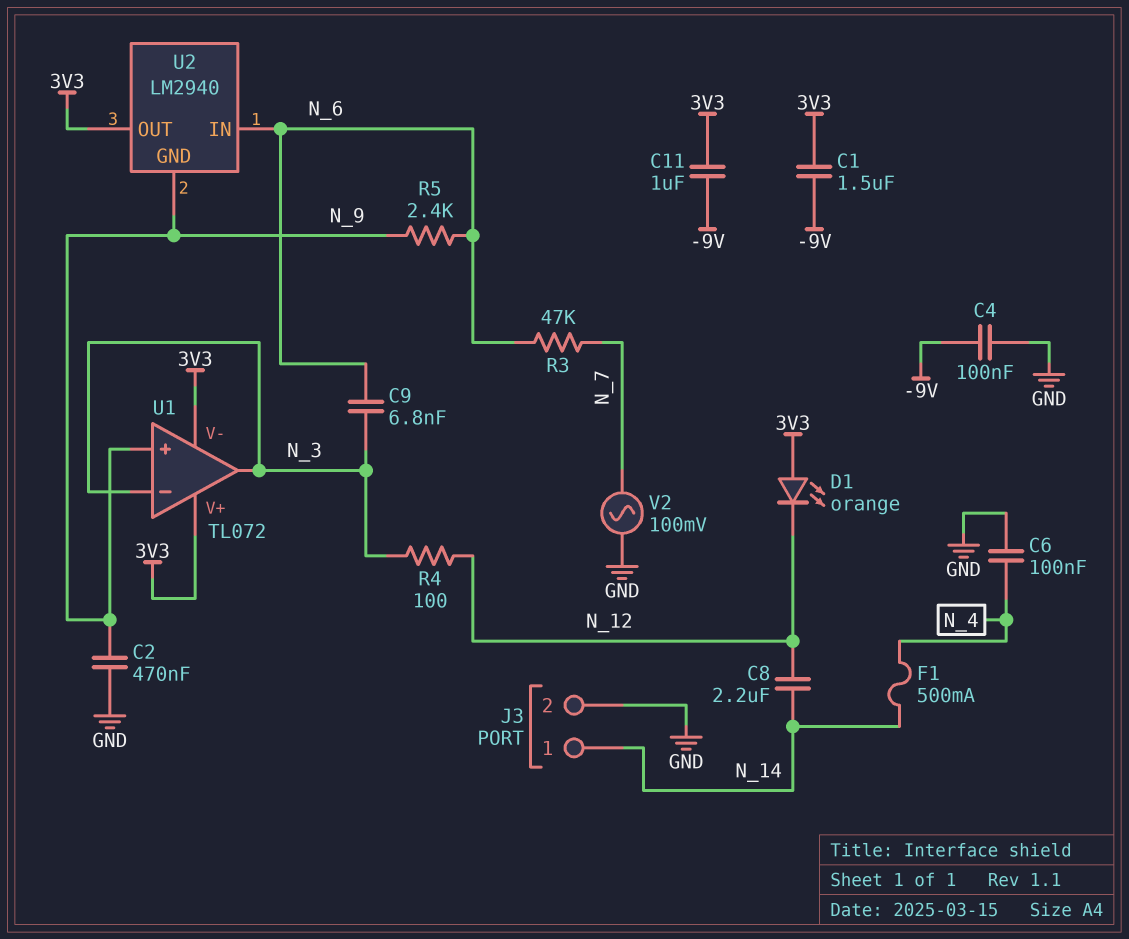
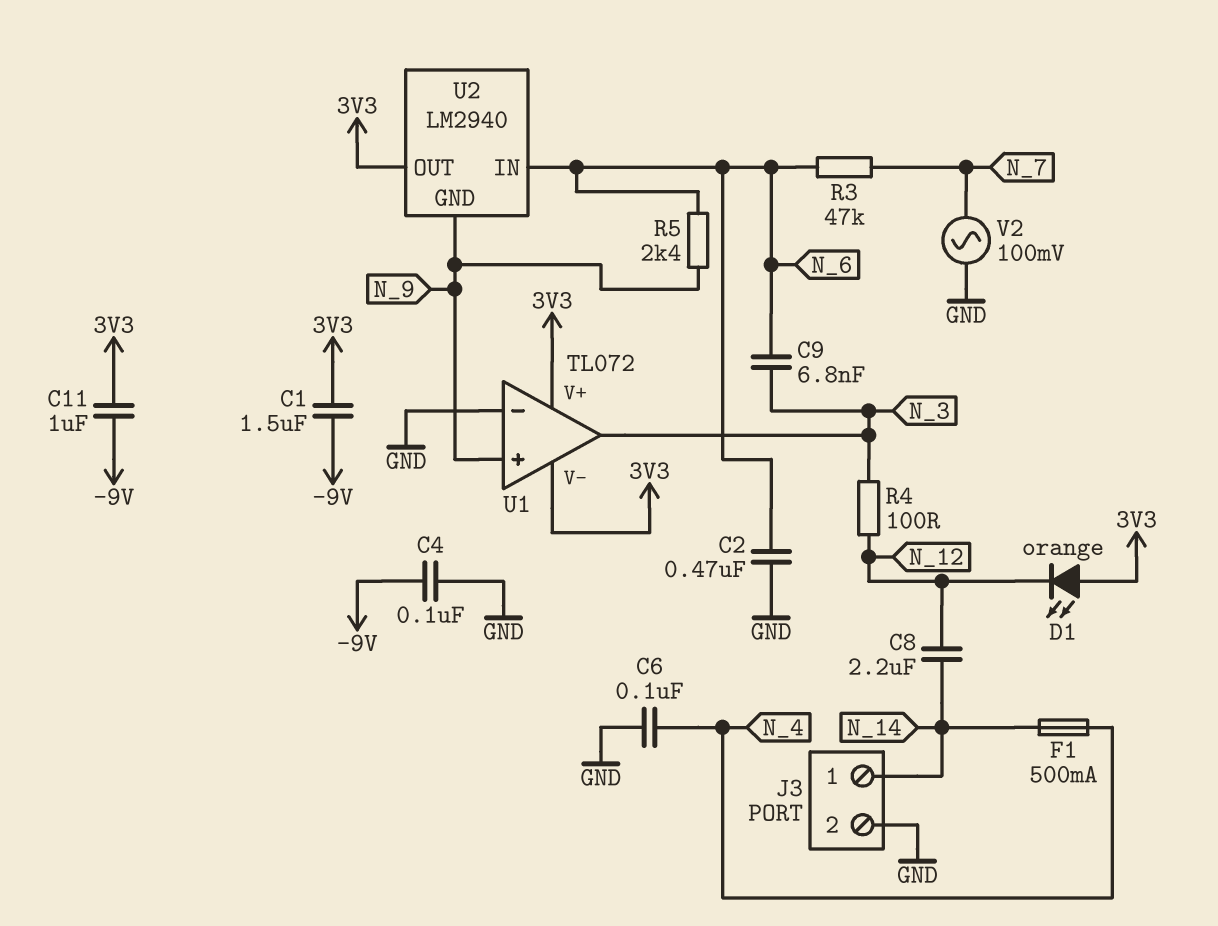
C2: 470nF (GND, N_9) -> 470nF (GND, N_6)
U1 pin in-: N_3 -> GND

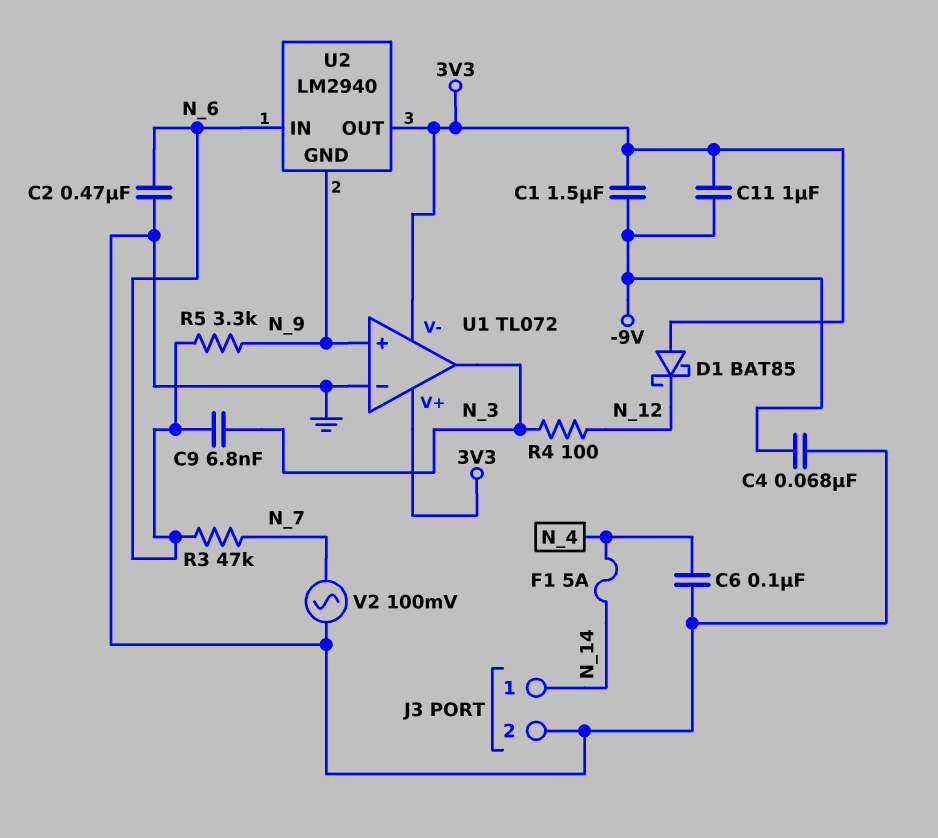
C4: 100nF (-9V, GND) -> 68nF (-9V, GND)
C8: 2.2uF (N_12, N_14) -> none
D1: LED orange (A 3V3, K N_12) -> schottky BAT85 (A 3V3, K N_12)
F1: 500mA (N_4, N_14) -> 5A (N_4, N_14)
R5: 2.4k (N_6, N_9) -> 3.3k (N_6, N_9)

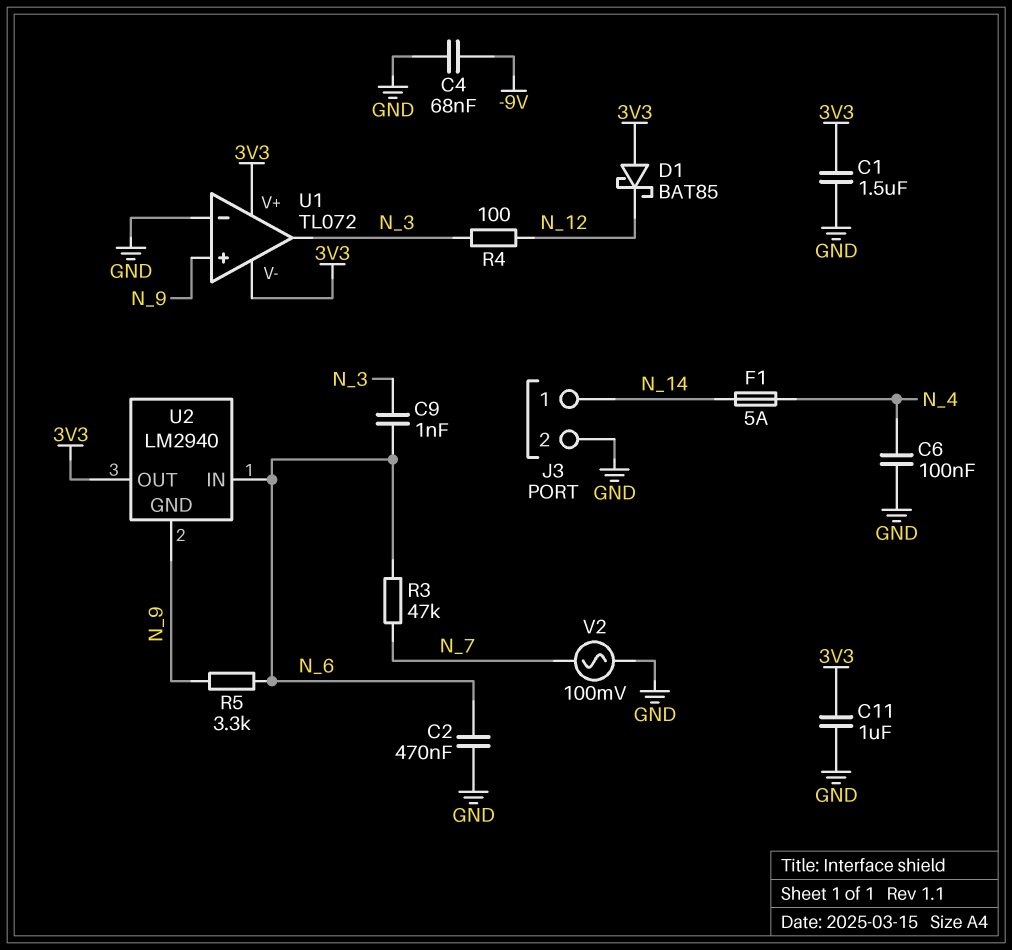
C1: 1.5uF (-9V, 3V3) -> 1.5uF (3V3, GND)
C9: 6.8nF (N_3, N_6) -> 1nF (N_3, N_6)
C11: 1uF (-9V, 3V3) -> 1uF (3V3, GND)

